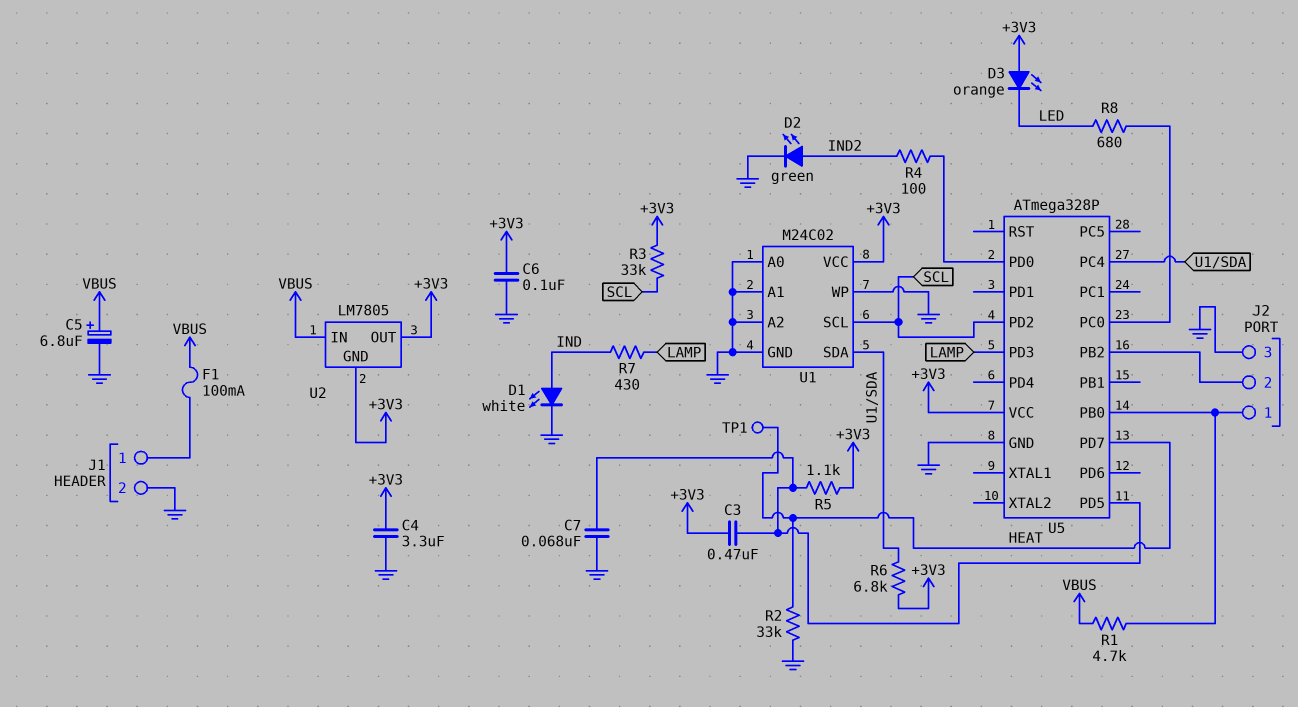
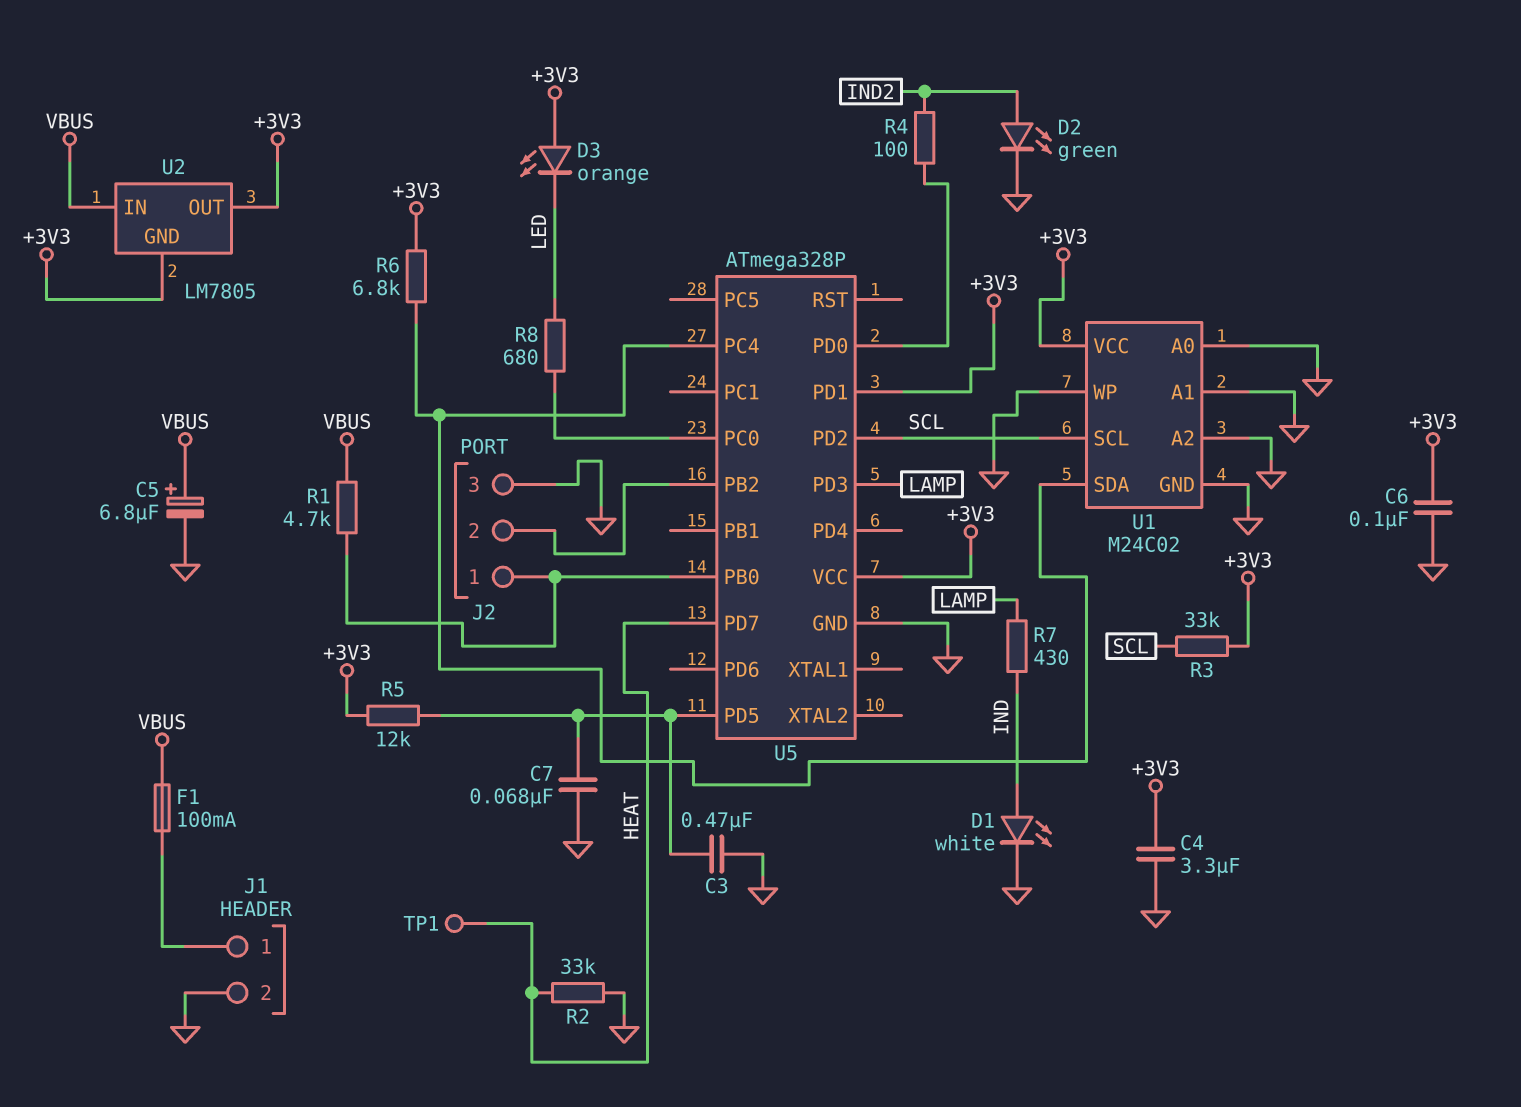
C3: 470nF (+3V3, U5/PD5) -> 470nF (GND, U5/PD5)
R5: 1.1k (+3V3, U5/PD5) -> 12k (+3V3, U5/PD5)
U5 pin PD1: none -> +3V3

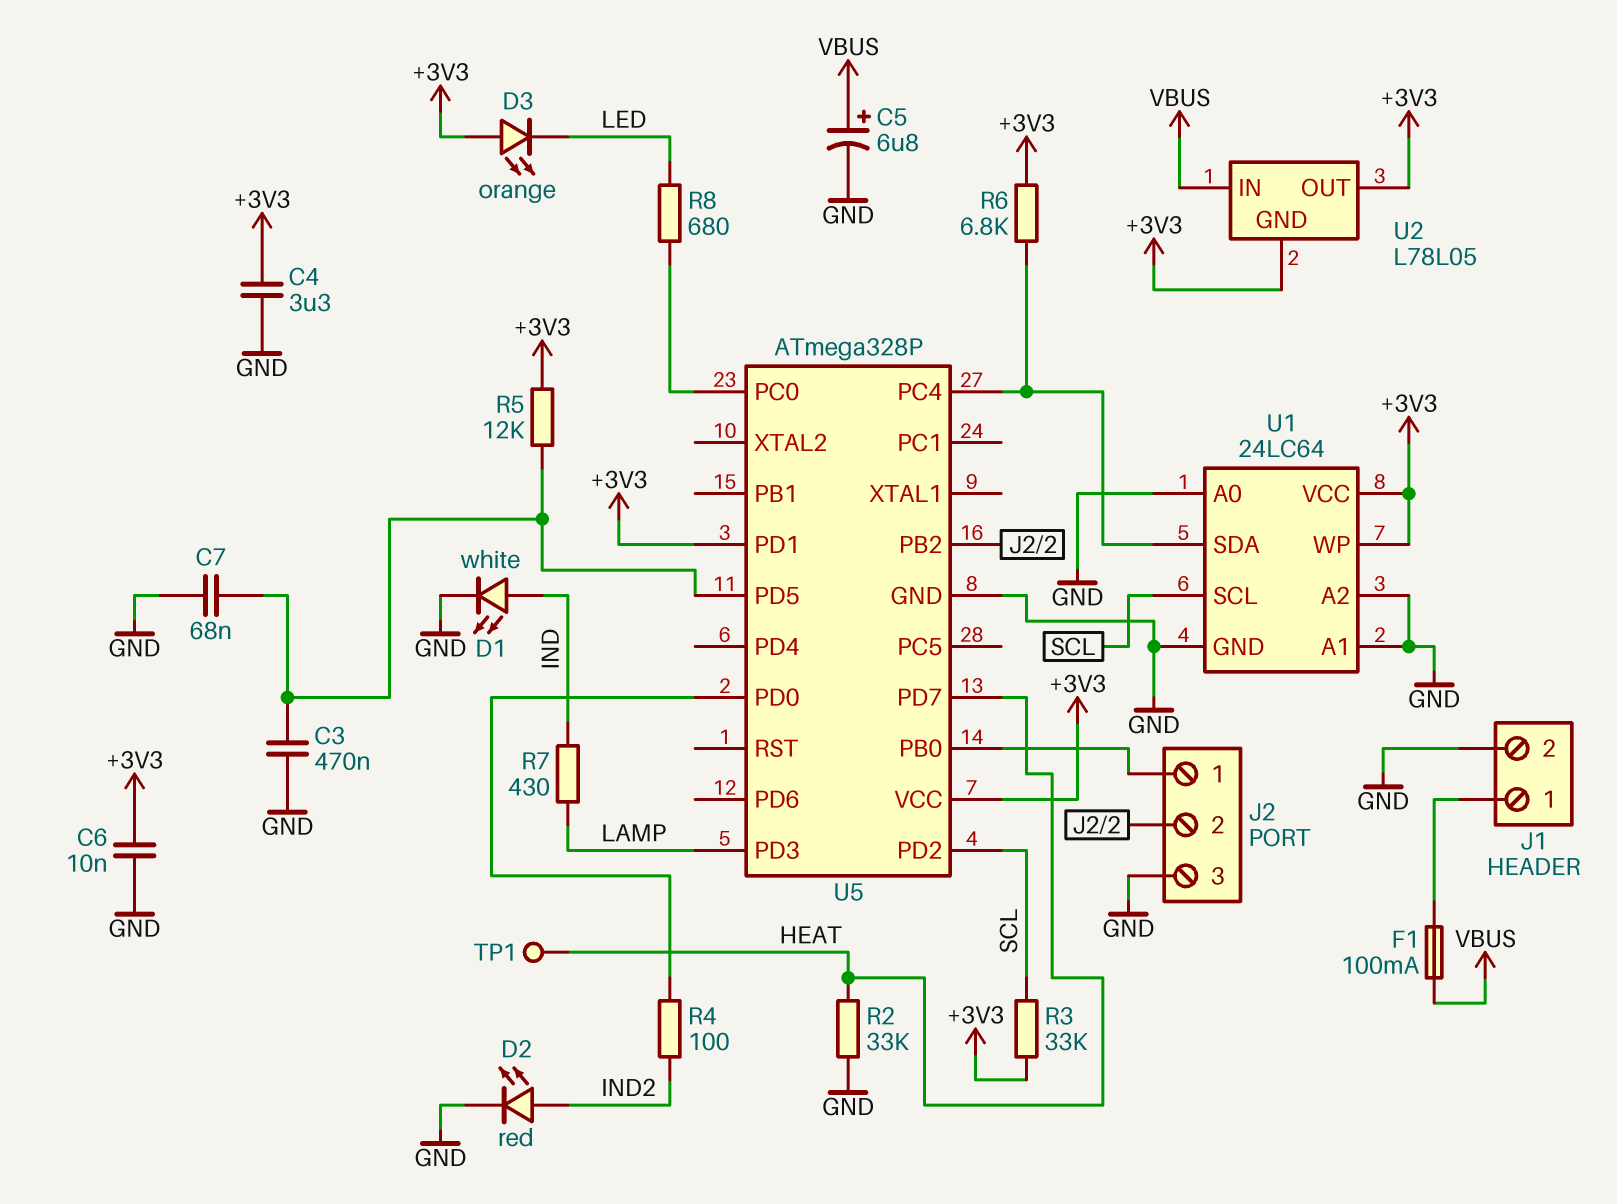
C6: 100nF (+3V3, GND) -> 10nF (+3V3, GND)
D2: LED green (A IND2, K GND) -> LED red (A IND2, K GND)
R1: 4.7k (J2/1, VBUS) -> none
U1: M24C02 -> 24LC64
U1 pin WP: GND -> +3V3
U2: LM7805 -> L78L05

